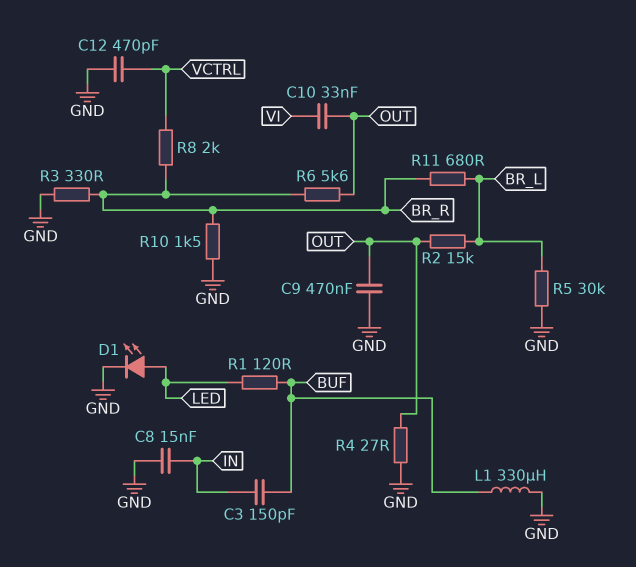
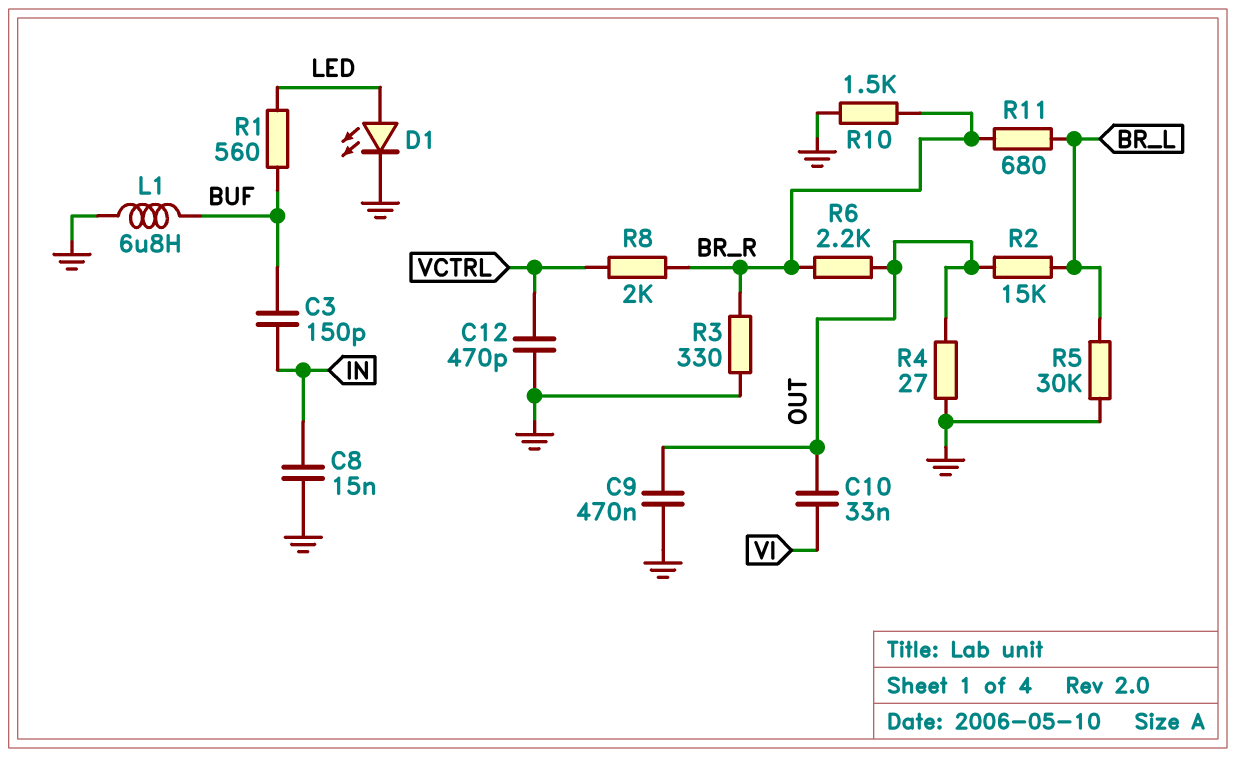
L1: 330uH (BUF, GND) -> 6.8uH (BUF, GND)
R1: 120 (BUF, LED) -> 560 (BUF, LED)
R6: 5.6k (BR_R, OUT) -> 2.2k (BR_R, OUT)

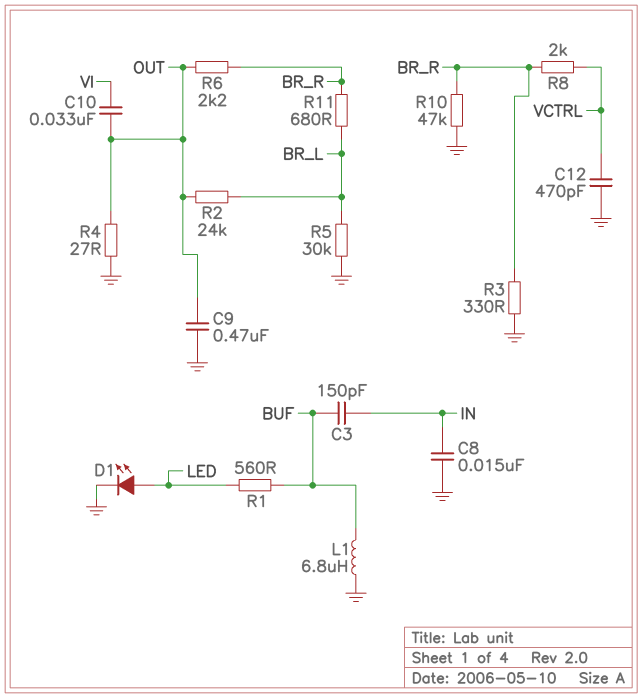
R2: 15k (BR_L, OUT) -> 24k (BR_L, OUT)
R10: 1.5k (BR_R, GND) -> 47k (BR_R, GND)

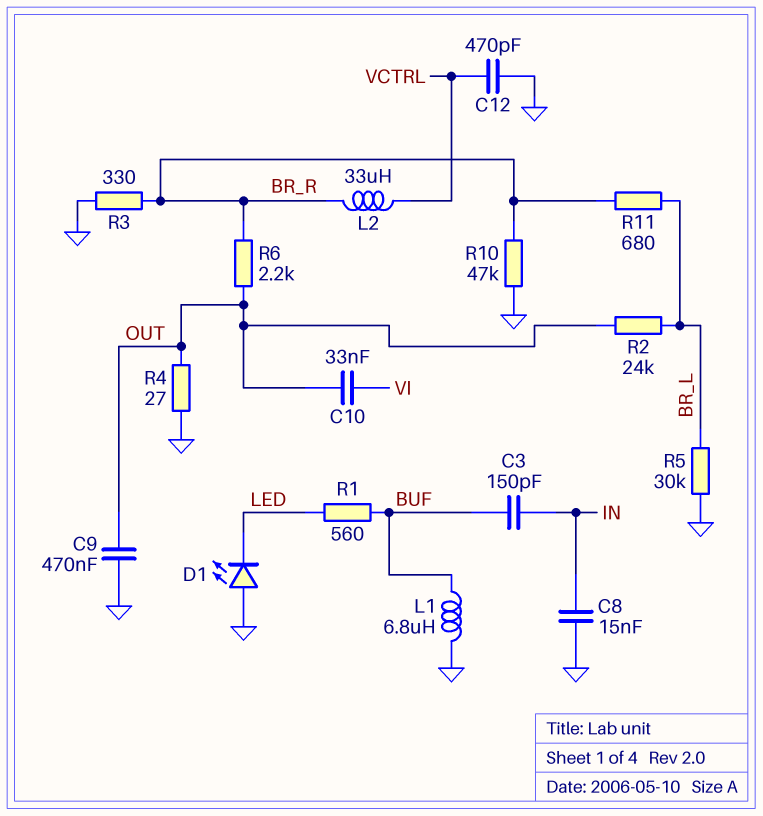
D1: LED (A LED, K GND) -> LED (A GND, K LED)
L2: none -> 33uH (BR_R, VCTRL)
R8: 2k (BR_R, VCTRL) -> none

